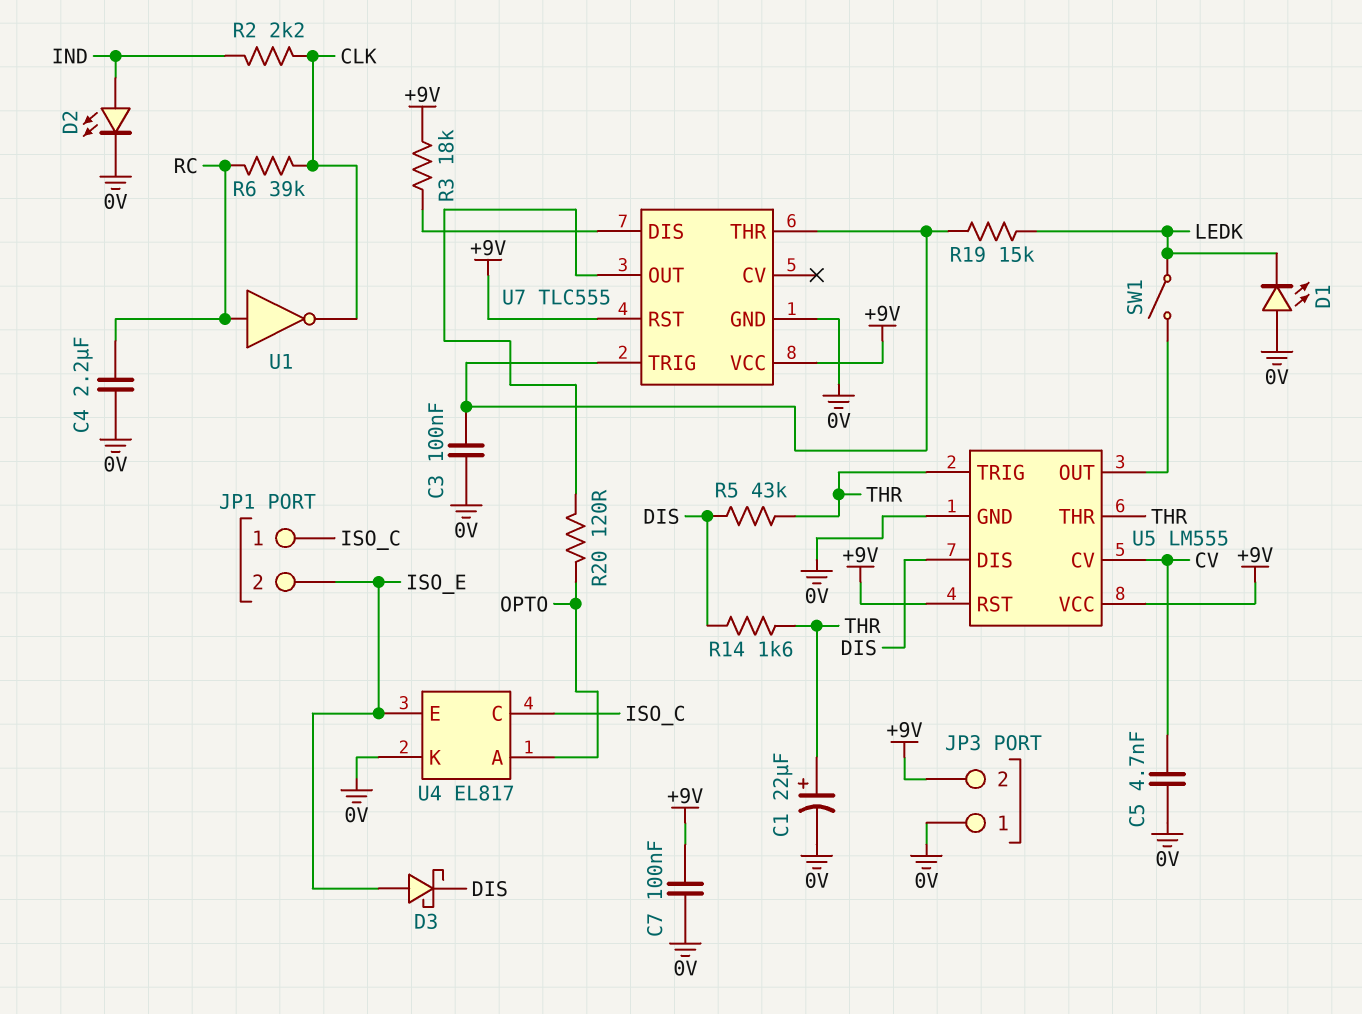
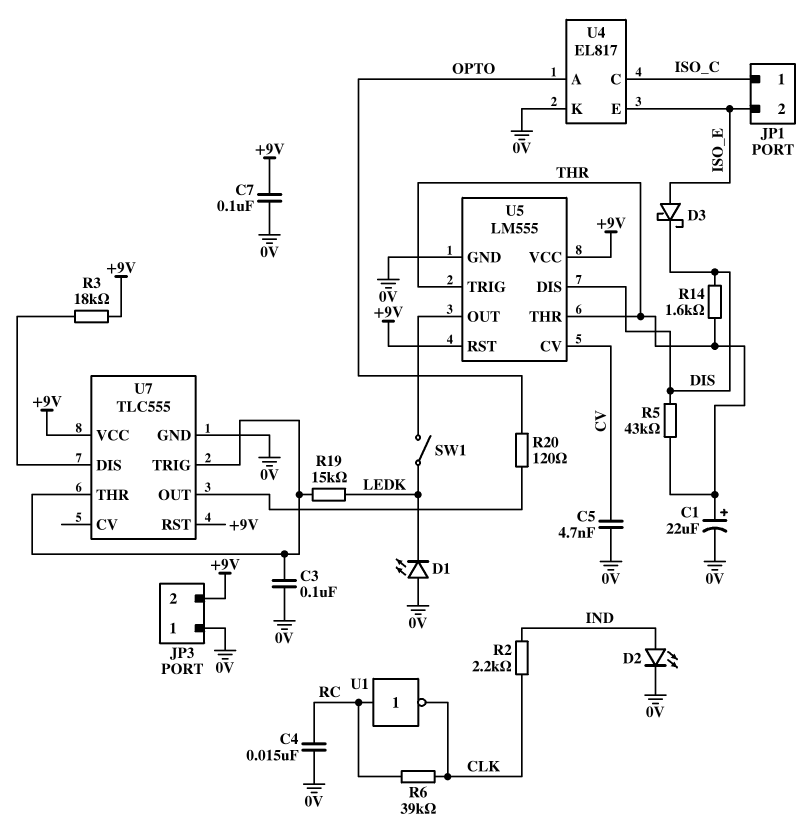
C4: 2.2uF (0V, RC) -> 15nF (0V, RC)

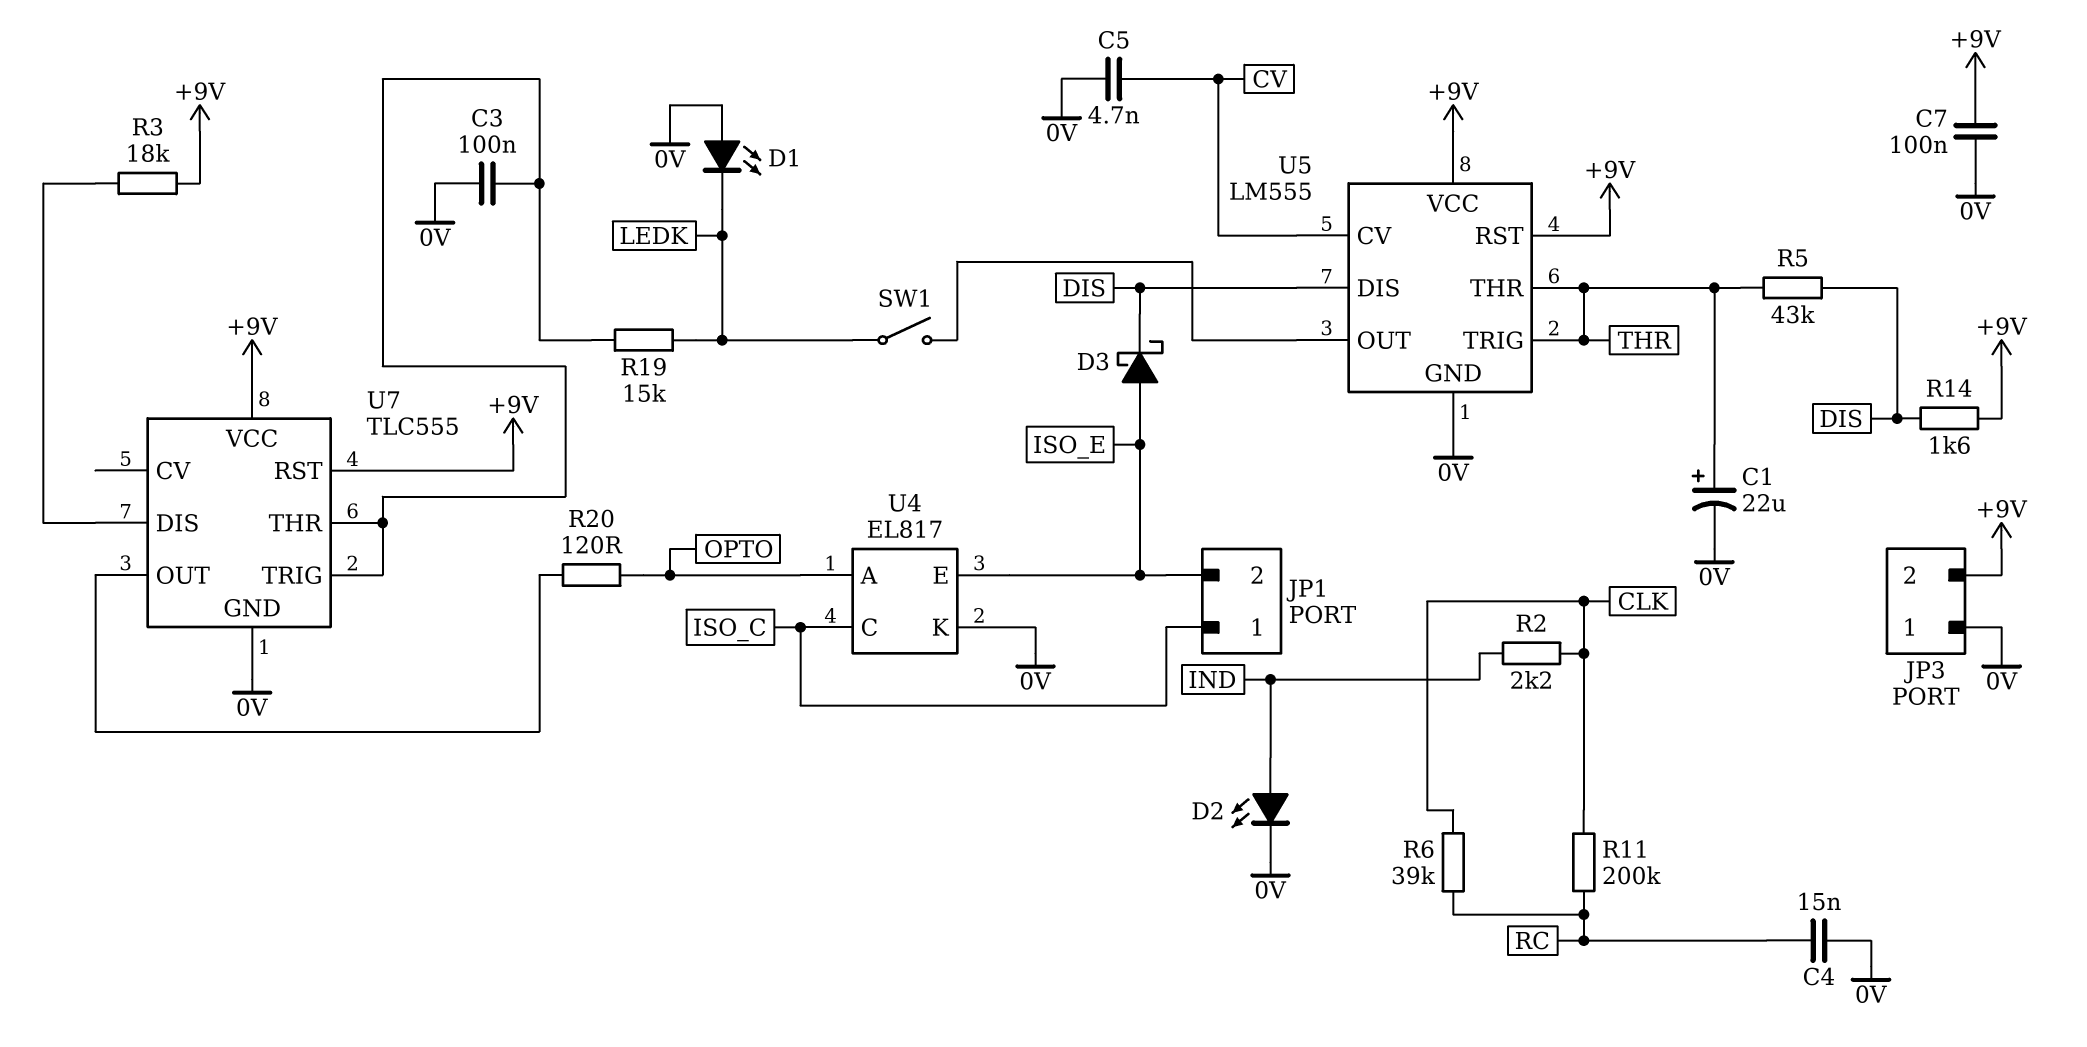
R11: none -> 200k (CLK, RC)
R14: 1.6k (DIS, THR) -> 1.6k (+9V, DIS)
U1: NOT (in RC, out CLK) -> none

